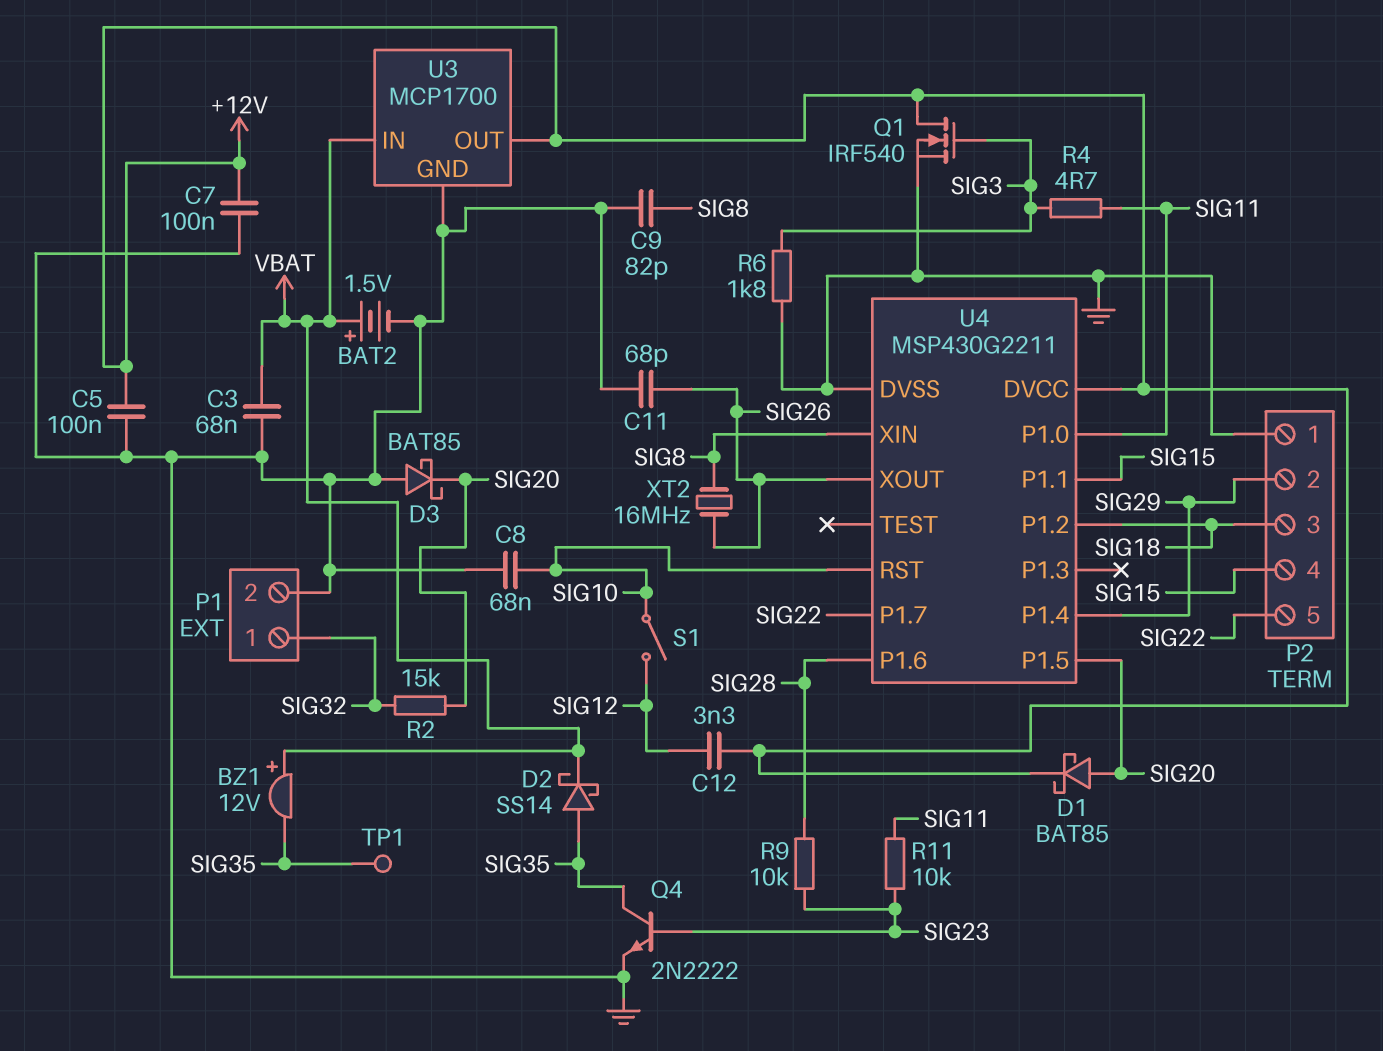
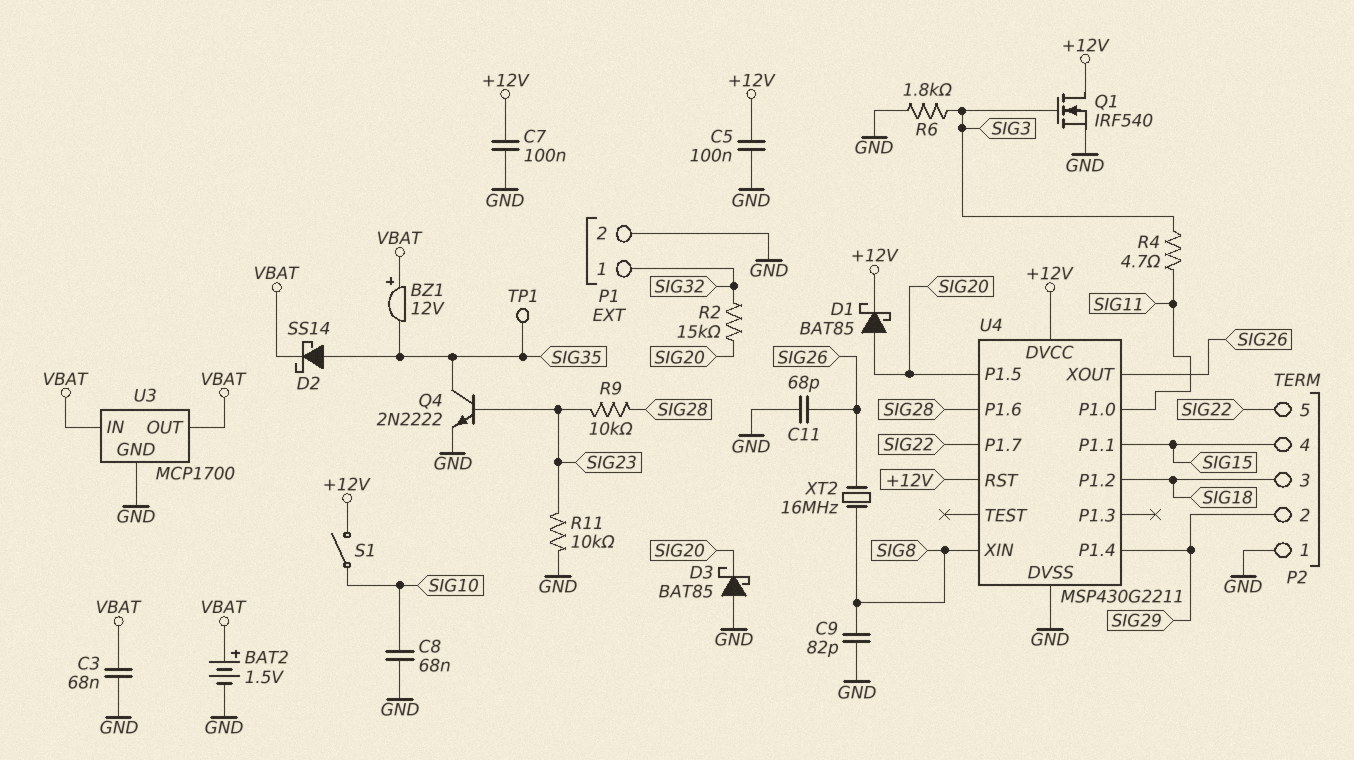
C12: 3.3nF (+12V, SIG12) -> none
R11: 10k (SIG11, SIG23) -> 10k (GND, SIG23)
S1: switch (SIG10, SIG12) -> switch (+12V, SIG10)
U3 pin OUT: +12V -> VBAT
U4 pin RST: SIG10 -> +12V

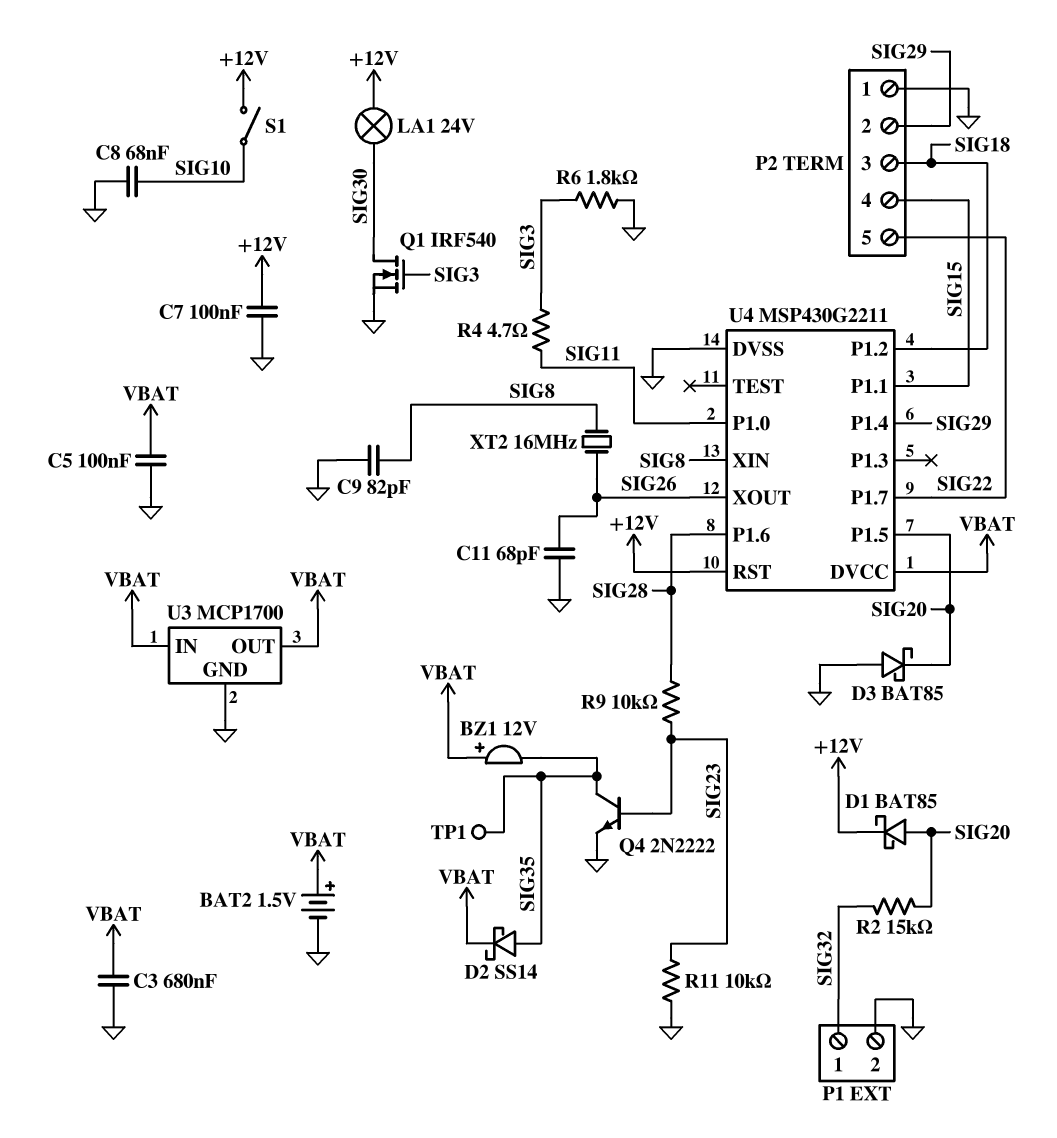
C3: 68nF (GND, VBAT) -> 680nF (GND, VBAT)
C5: 100nF (+12V, GND) -> 100nF (GND, VBAT)
LA1: none -> lamp 24V (+12V, SIG30)
Q1: NMOS IRF540 (G SIG3, D +12V, S GND) -> NMOS IRF540 (G SIG3, D SIG30, S GND)
U4 pin DVCC: +12V -> VBAT

